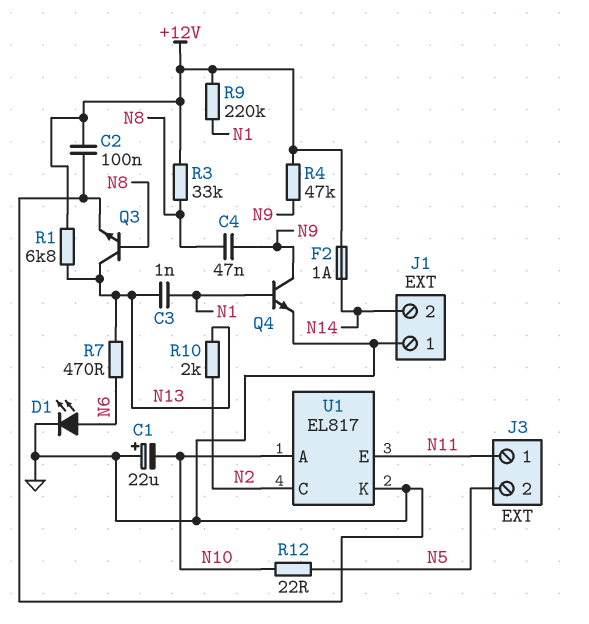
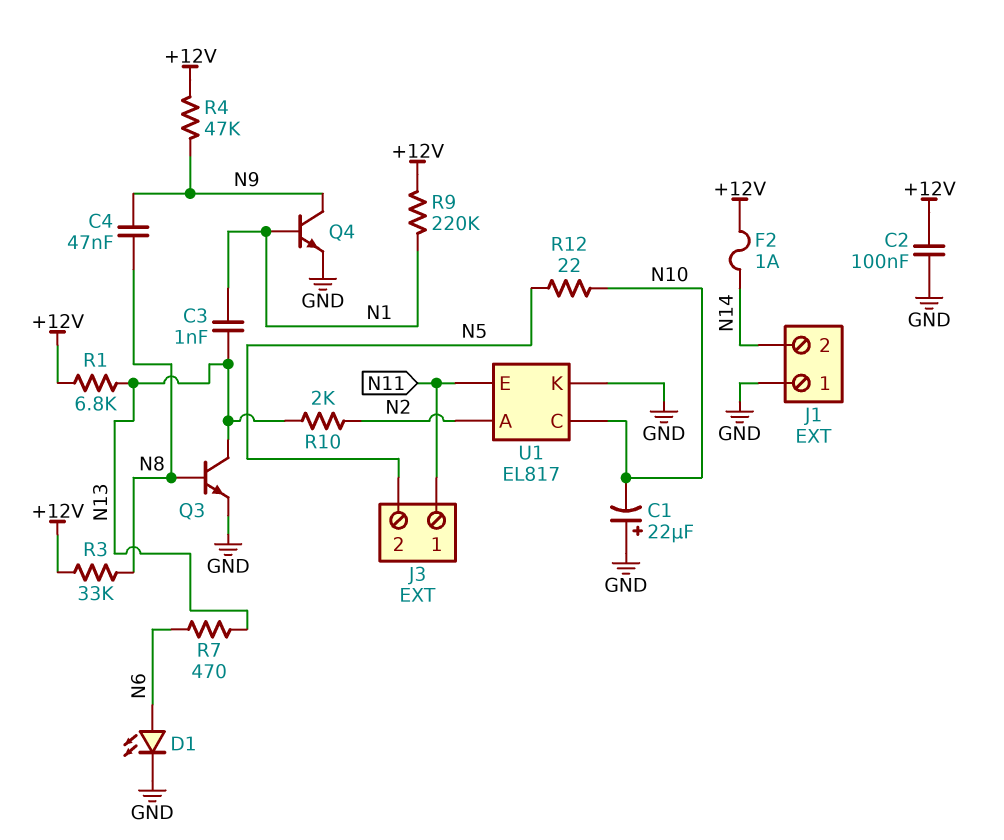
U1 pin A: N10 -> N2
U1 pin C: N2 -> N10

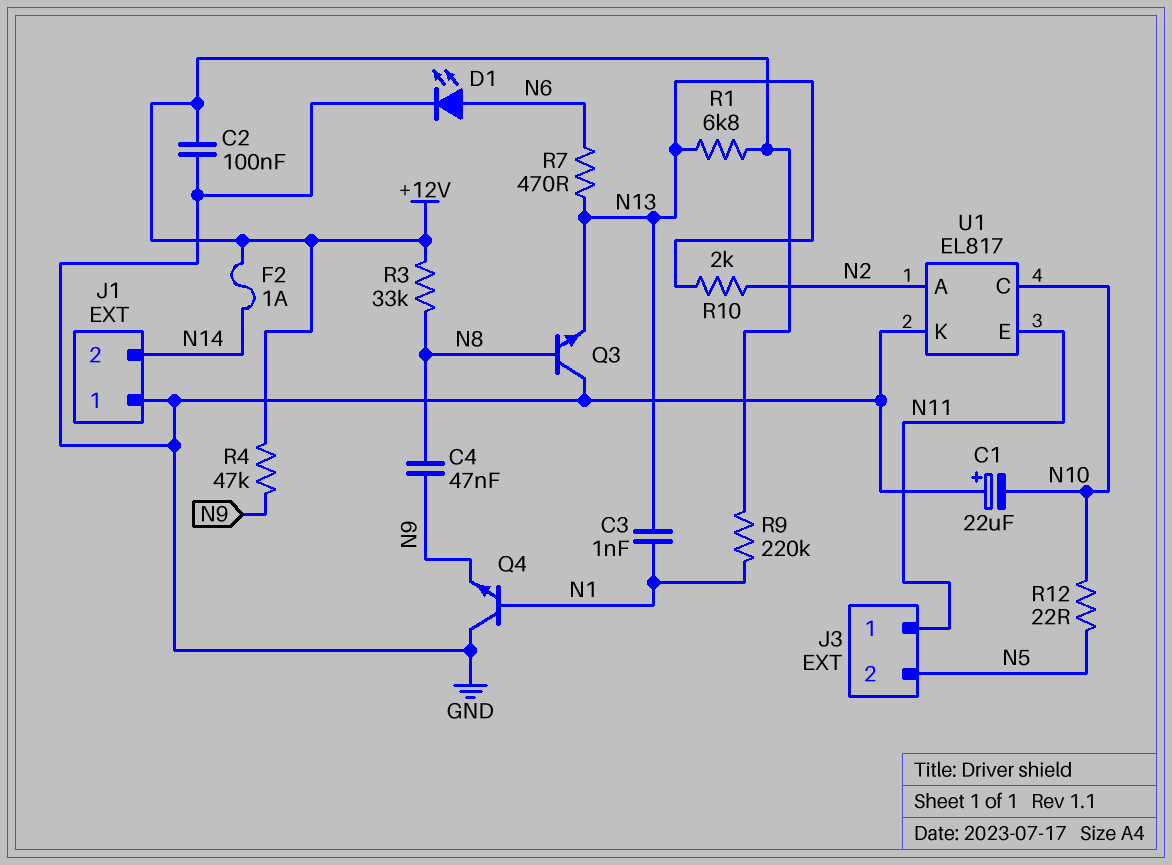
Q3: NPN (B N8, C N13, E GND) -> NPN (B N8, C GND, E N13)
Q4: NPN (B N1, C N9, E GND) -> NPN (B N1, C GND, E N9)

